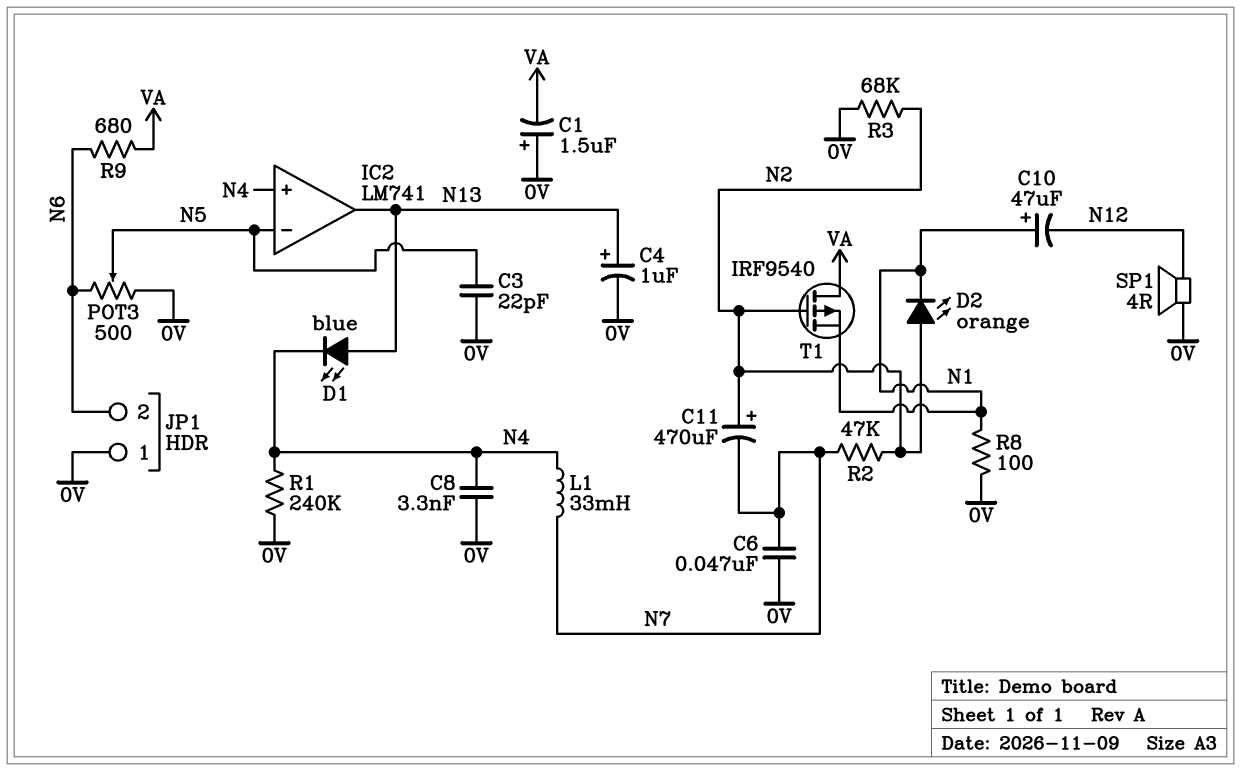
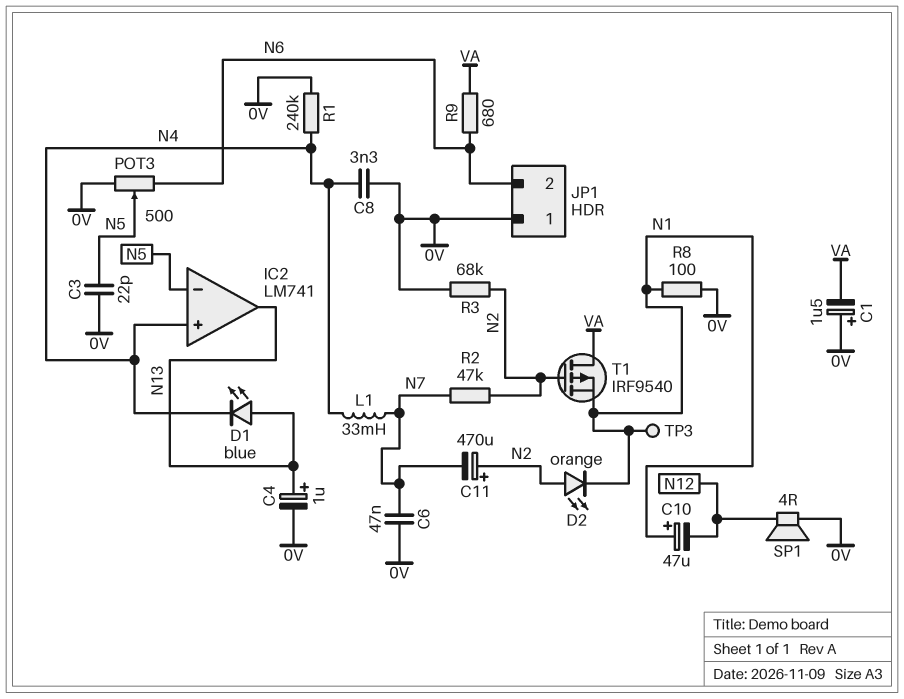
TP3: none -> test point (N1)

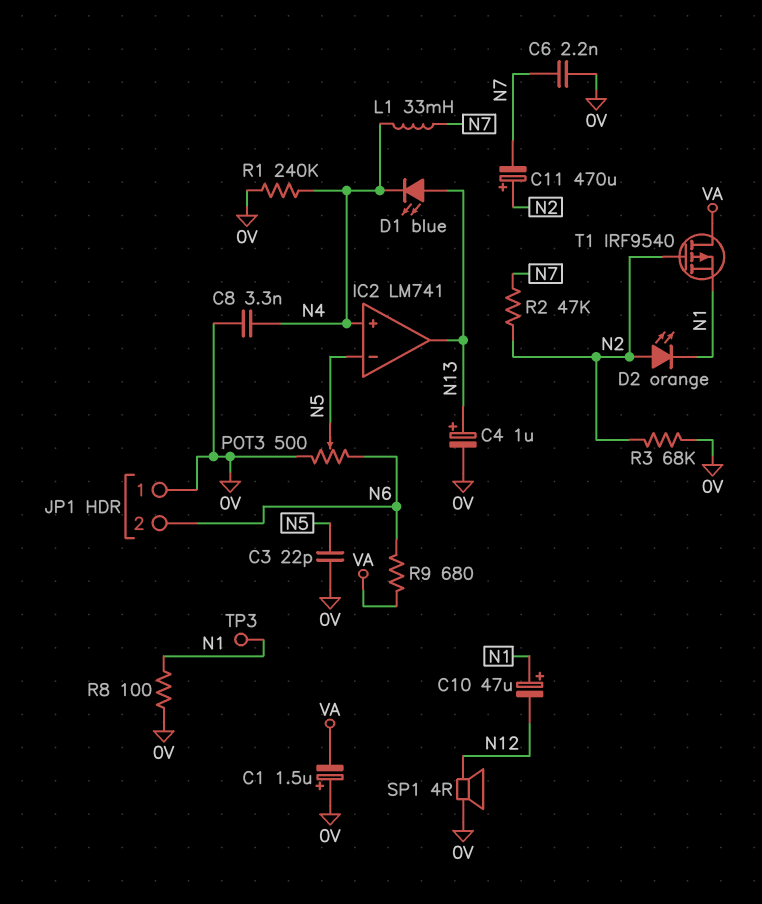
C6: 47nF (0V, N7) -> 2.2nF (0V, N7)

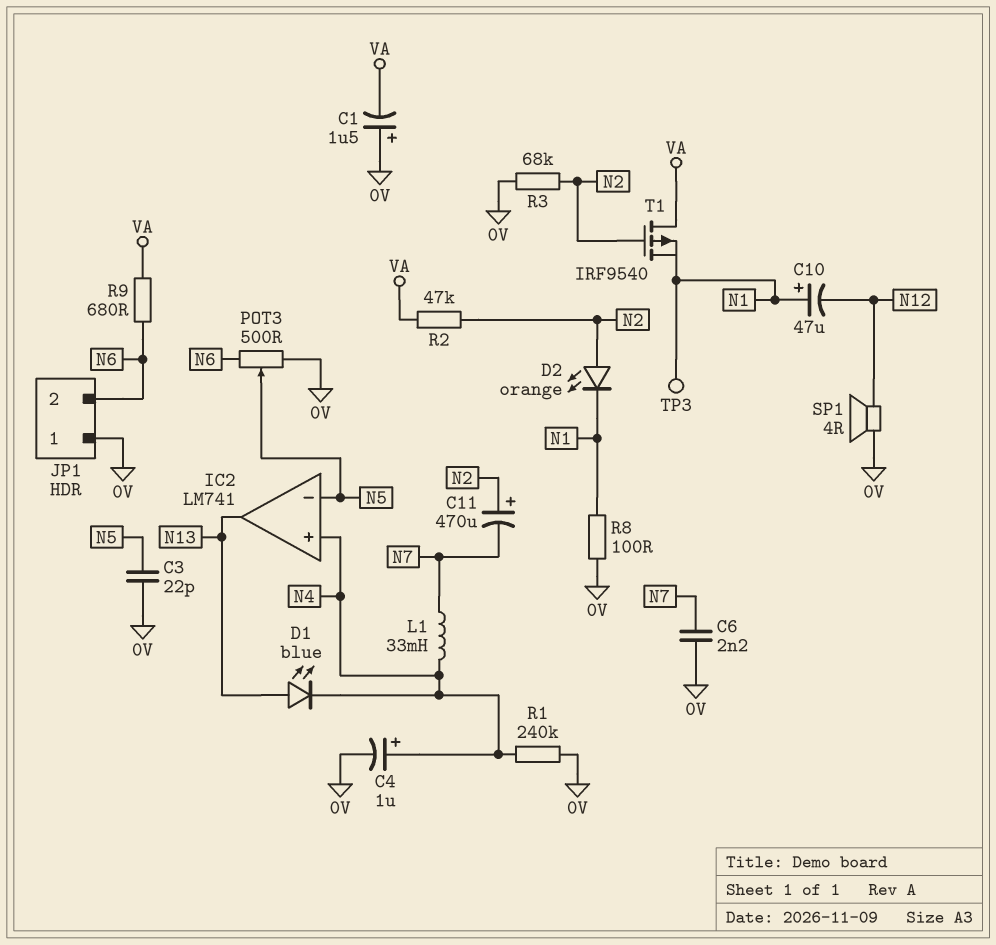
C4: 1uF (plus N13, minus 0V) -> 1uF (plus N4, minus 0V)
C8: 3.3nF (0V, N4) -> none
R2: 47k (N2, N7) -> 47k (N2, VA)

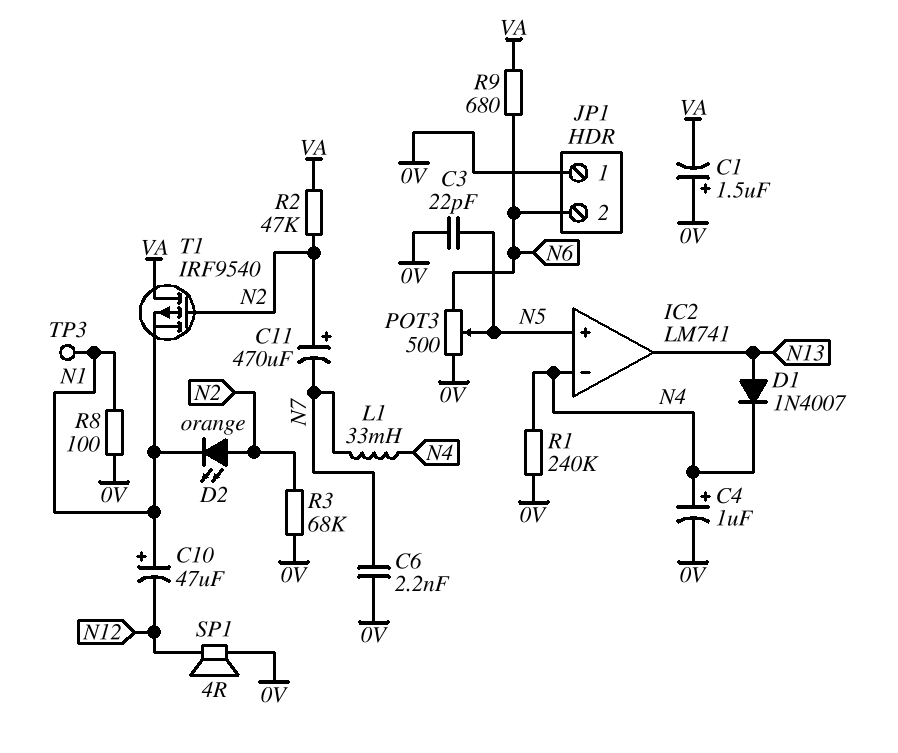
D1: LED blue (A N13, K N4) -> diode 1N4007 (A N13, K N4)
IC2 pin in+: N4 -> N5
IC2 pin in-: N5 -> N4

